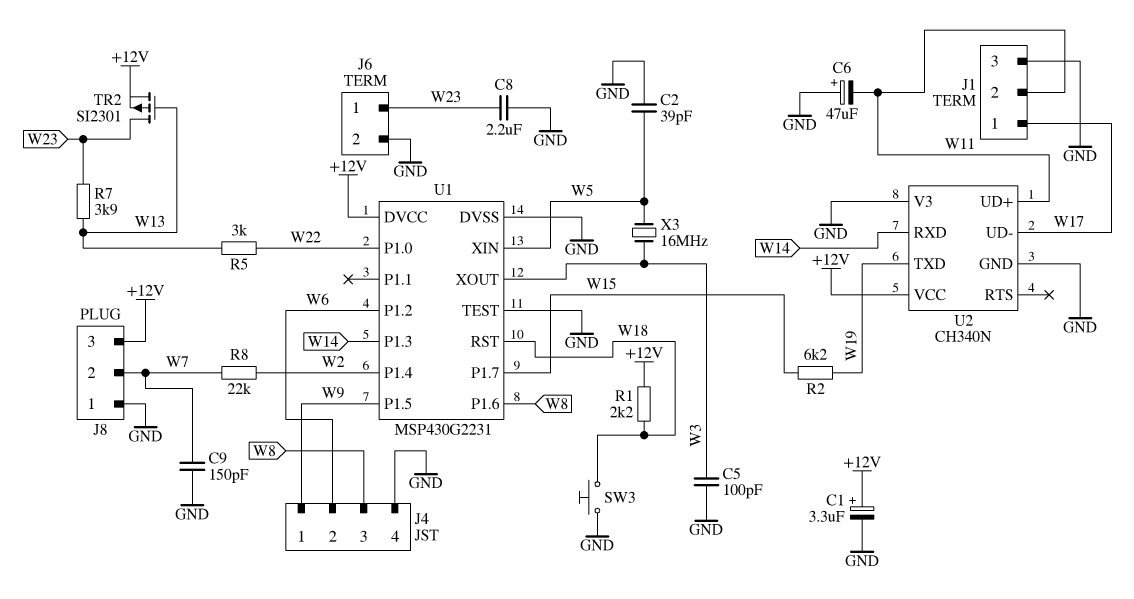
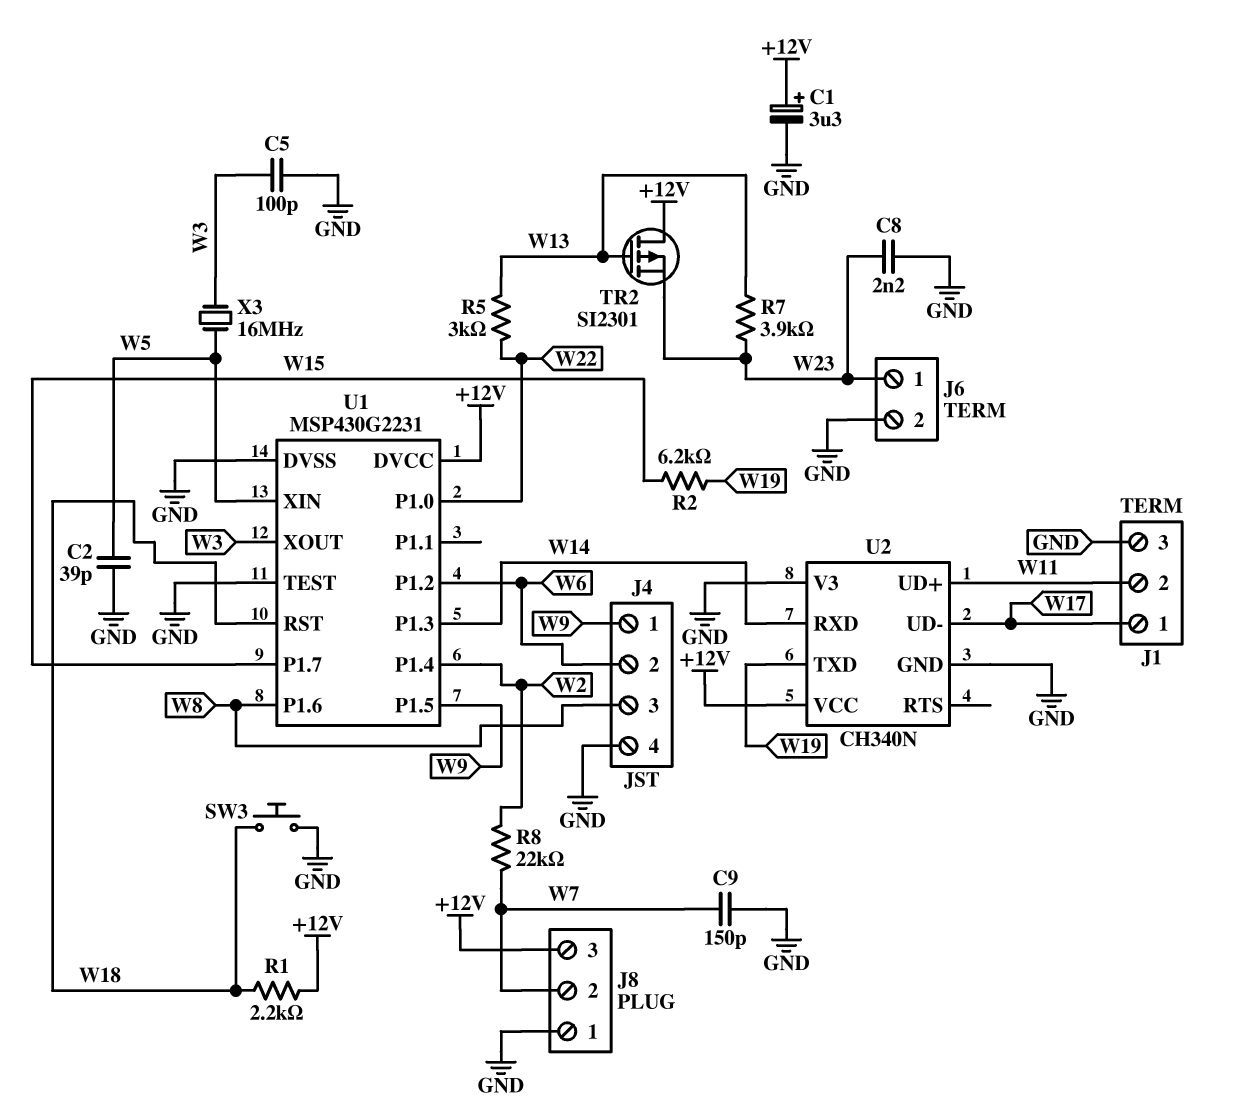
C6: 47uF (plus GND, minus W11) -> none
C8: 2.2uF (GND, W23) -> 2.2nF (GND, W23)
TR2: PMOS SI2301 (G W13, D W23, S +12V) -> PMOS SI2301 (G W13, D +12V, S W23)

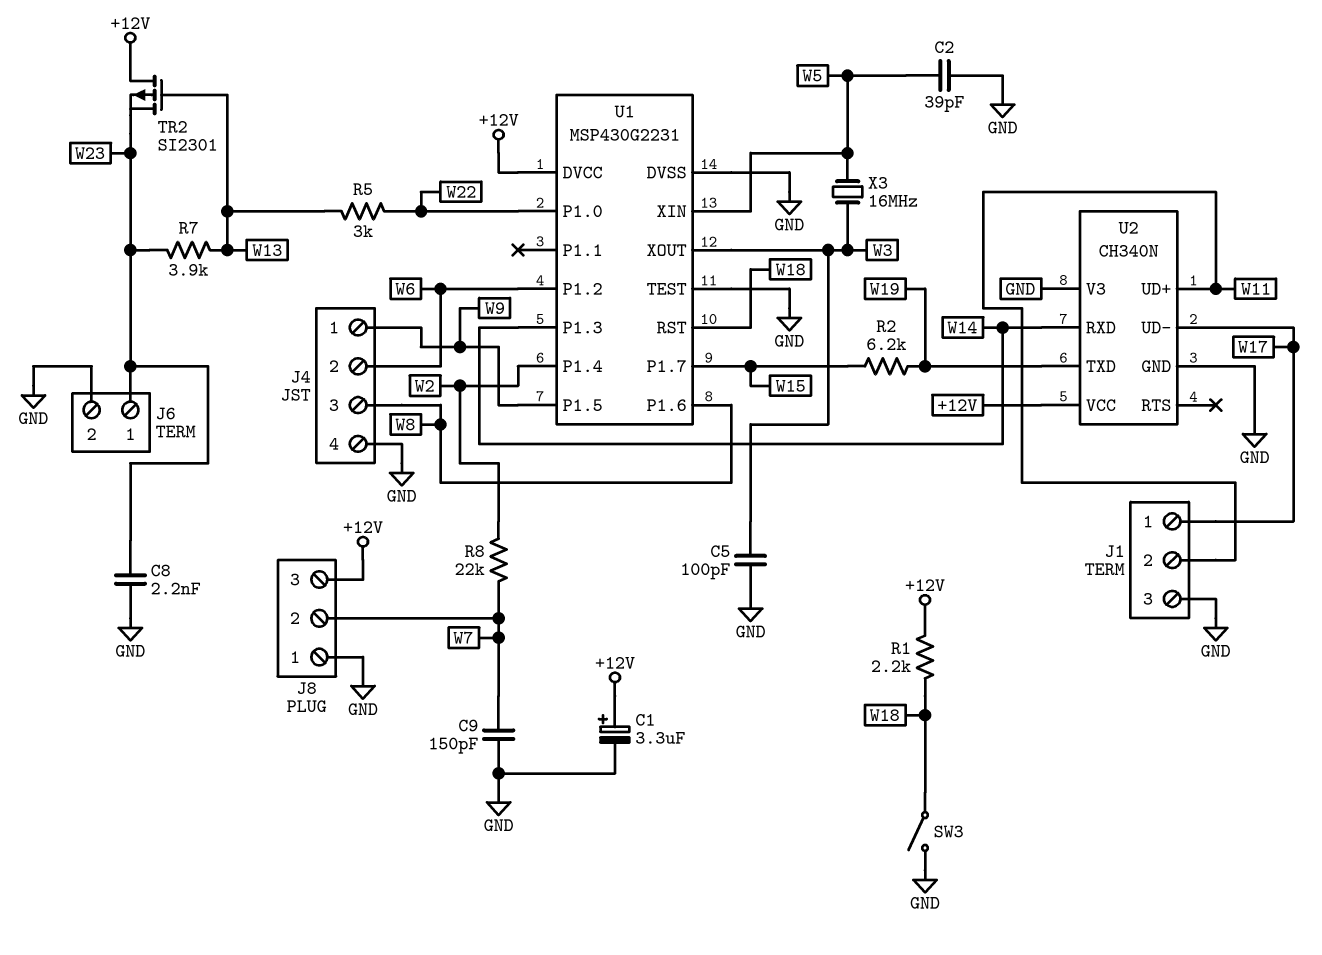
SW3: button (GND, W18) -> switch (GND, W18)

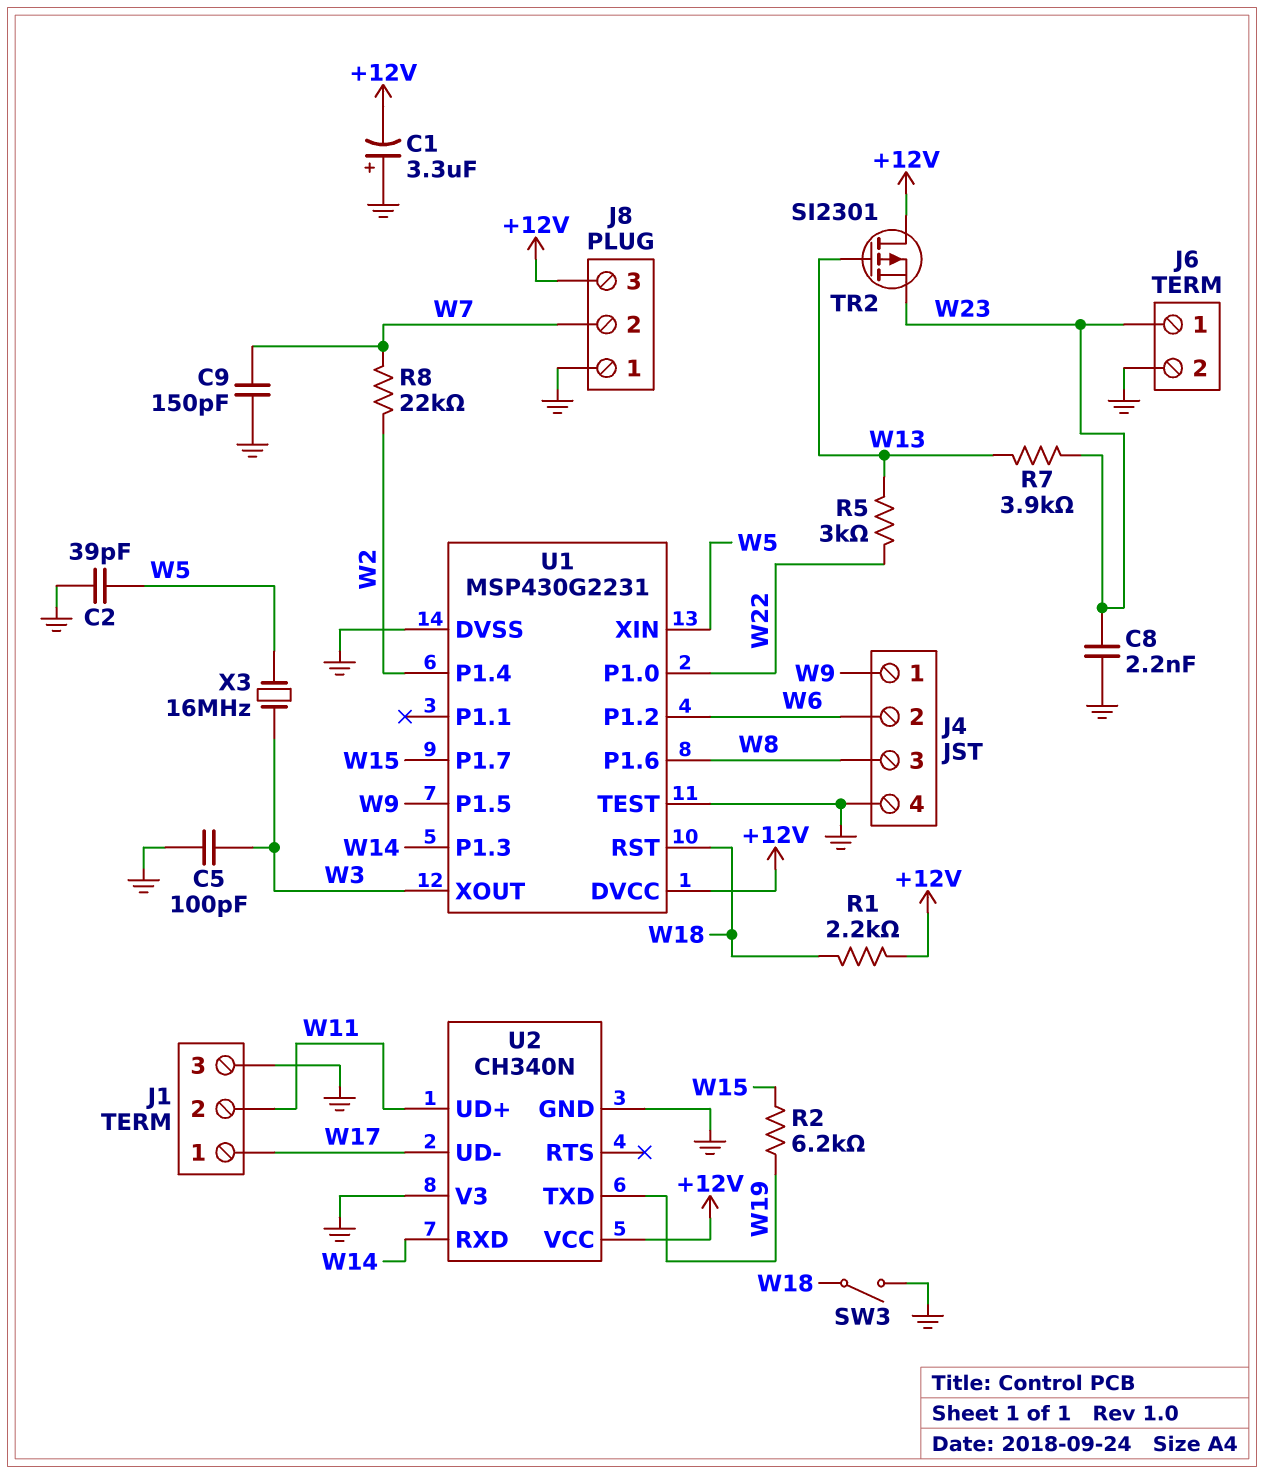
C1: 3.3uF (plus +12V, minus GND) -> 3.3uF (plus GND, minus +12V)

